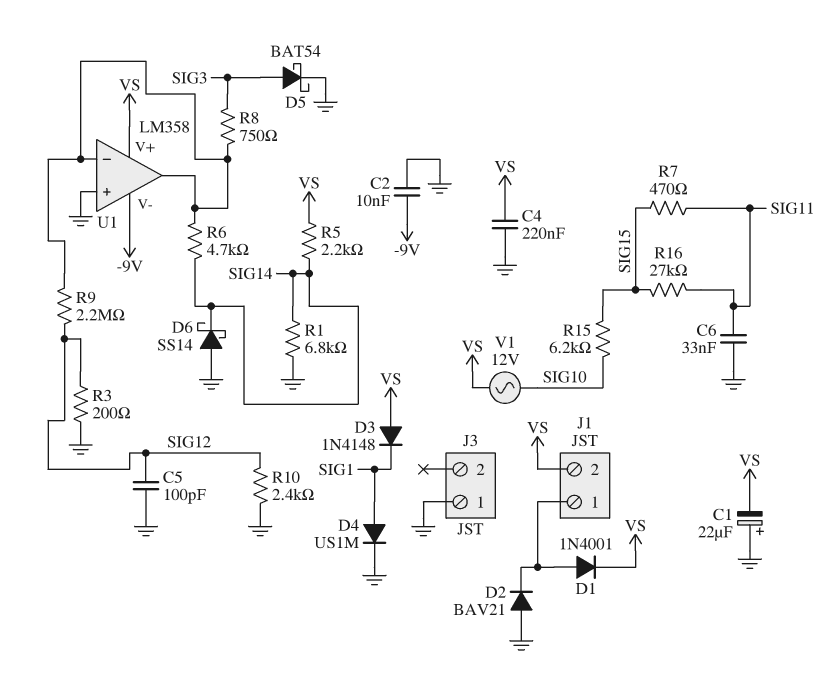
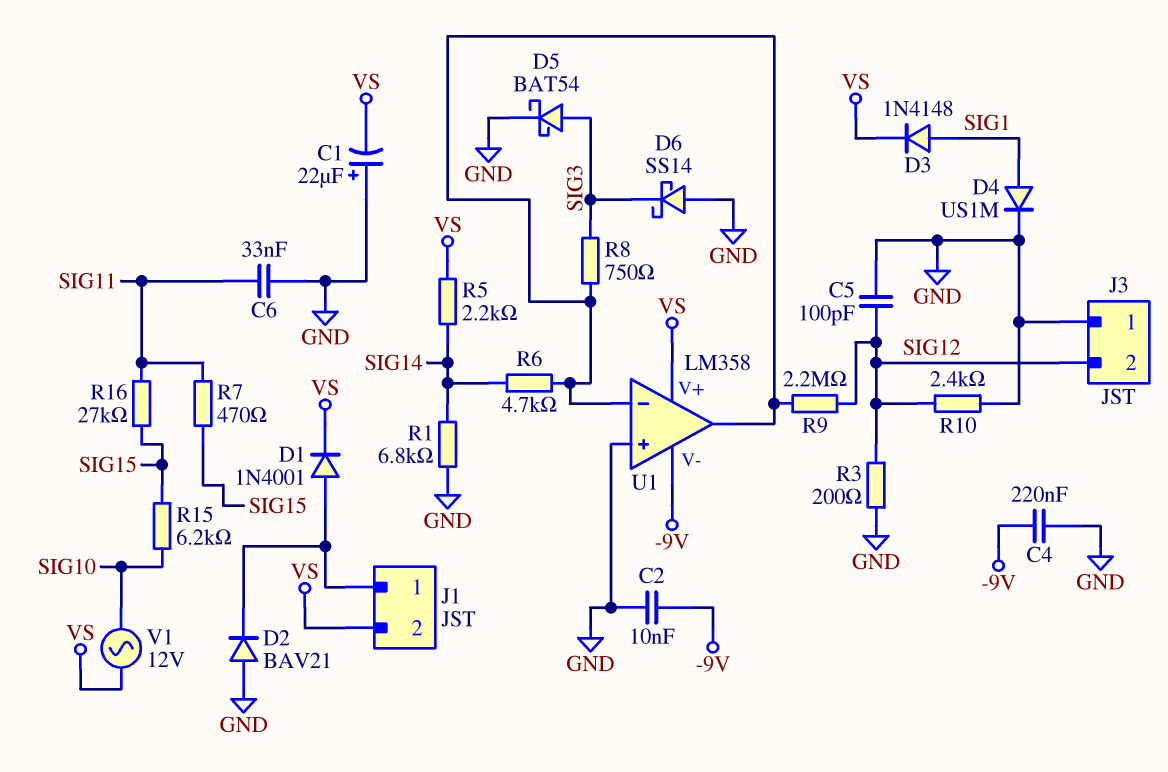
C4: 220nF (GND, VS) -> 220nF (-9V, GND)
D3: diode 1N4148 (A VS, K SIG1) -> diode 1N4148 (A SIG1, K VS)
D6: schottky SS14 (A GND, K SIG14) -> schottky SS14 (A GND, K SIG3)
J3 pin 2: none -> SIG12

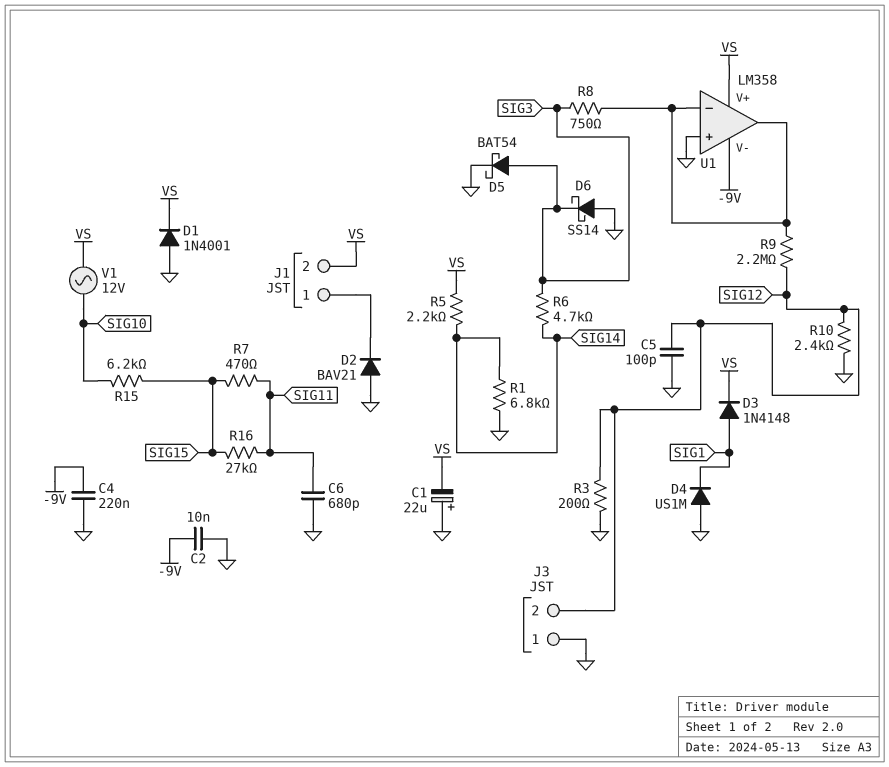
C6: 33nF (GND, SIG11) -> 680pF (GND, SIG11)
D1: diode 1N4001 (A J1/1, K VS) -> diode 1N4001 (A GND, K VS)
D4: diode US1M (A SIG1, K GND) -> diode US1M (A GND, K SIG1)
R6: 4.7k (SIG14, U1/in-) -> 4.7k (SIG3, SIG14)

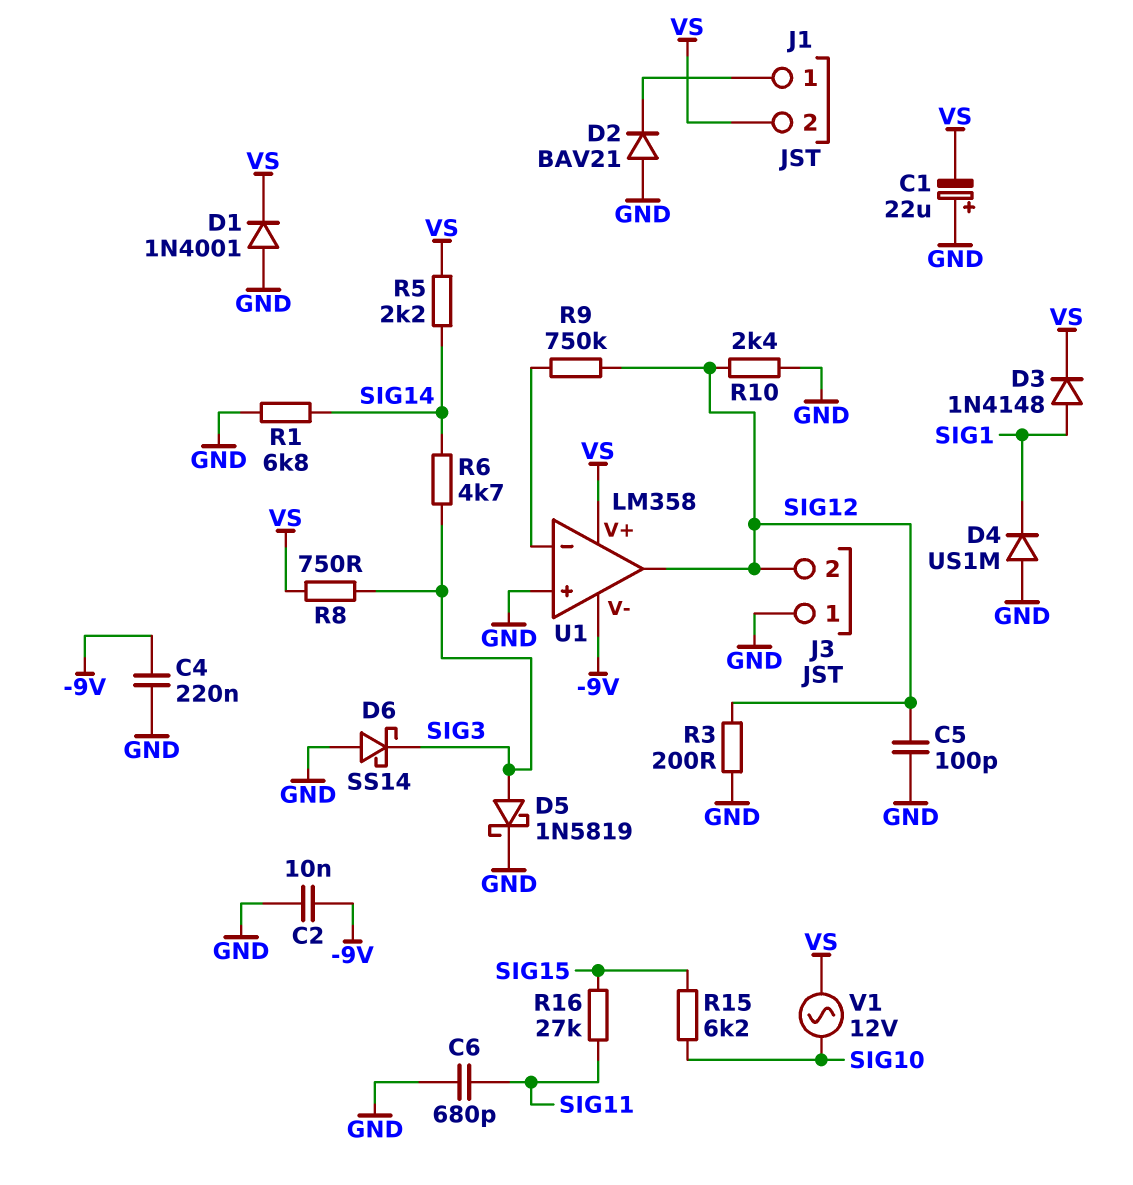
D5: schottky BAT54 (A SIG3, K GND) -> schottky 1N5819 (A SIG3, K GND)
R7: 470 (SIG11, SIG15) -> none
R8: 750 (SIG3, U1/in-) -> 750 (SIG3, VS)
R9: 2.2M (SIG12, U1/in-) -> 750k (SIG12, U1/in-)
U1 pin out: U1/in- -> SIG12

